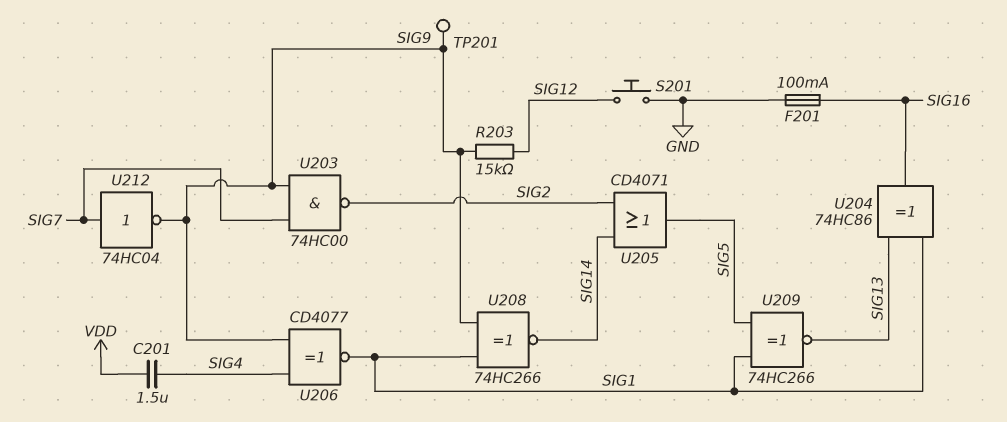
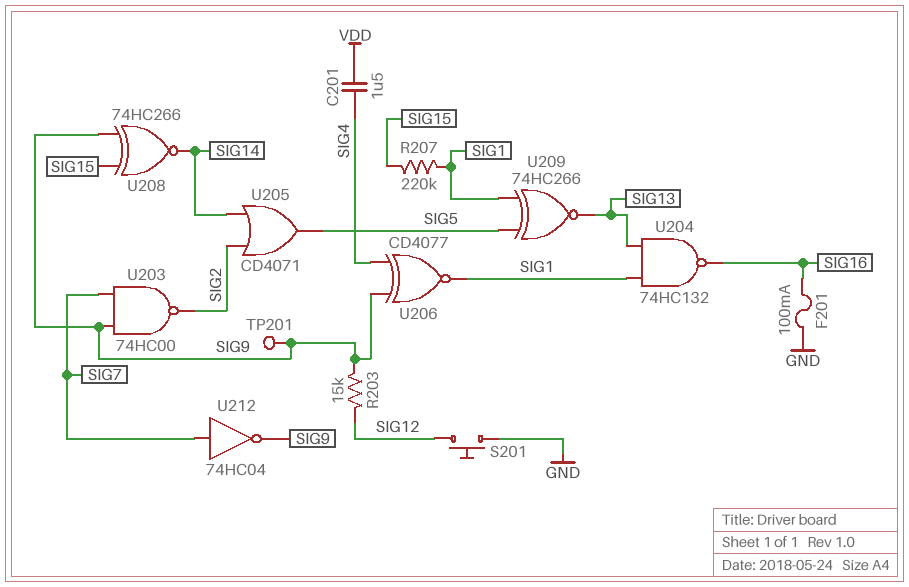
R207: none -> 220k (SIG1, SIG15)
U204: XOR 74HC86 (in SIG1, in SIG13, out SIG16) -> NAND 74HC132 (in SIG1, in SIG13, out SIG16)
U208: XNOR 74HC266 (in SIG1, in SIG9, out SIG14) -> XNOR 74HC266 (in SIG9, in SIG15, out SIG14)

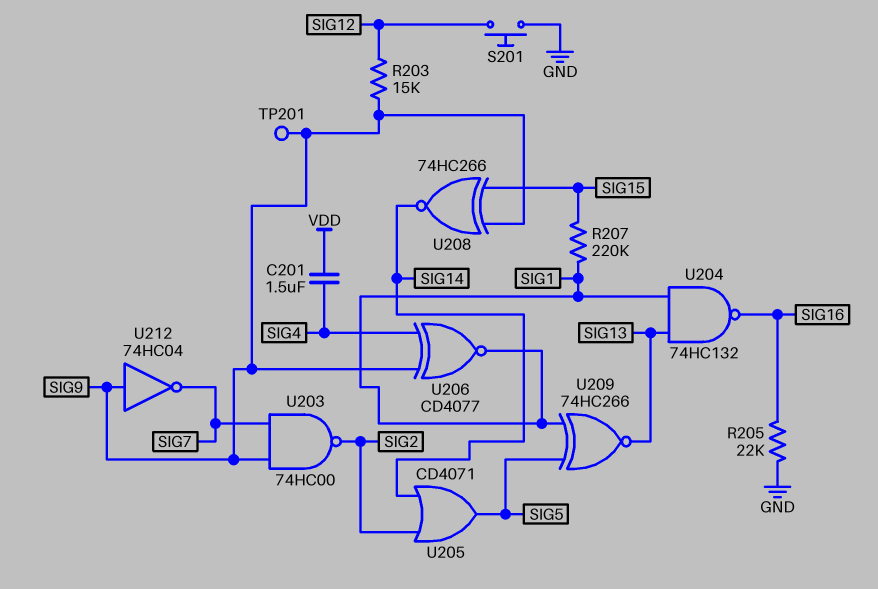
F201: 100mA (GND, SIG16) -> none
R205: none -> 22k (GND, SIG16)
U212: NOT 74HC04 (in SIG7, out SIG9) -> NOT 74HC04 (in SIG9, out SIG7)

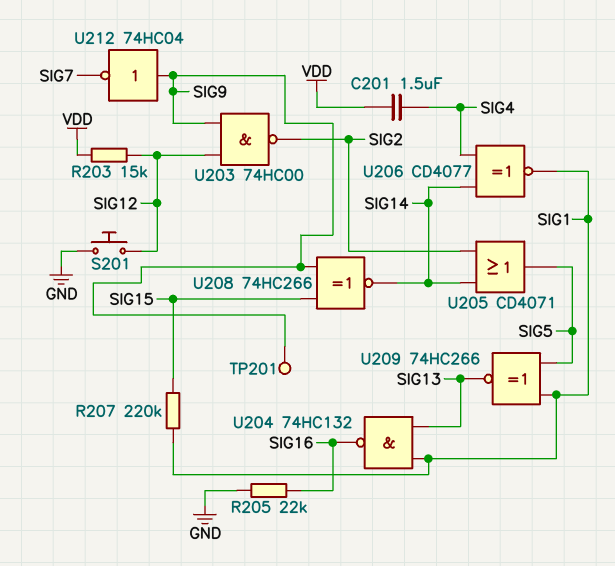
R203: 15k (SIG9, SIG12) -> 15k (SIG12, VDD)
U203: NAND 74HC00 (in SIG7, in SIG9, out SIG2) -> NAND 74HC00 (in SIG9, in SIG12, out SIG2)
U206: XNOR CD4077 (in SIG4, in SIG9, out SIG1) -> XNOR CD4077 (in SIG4, in SIG14, out SIG1)

